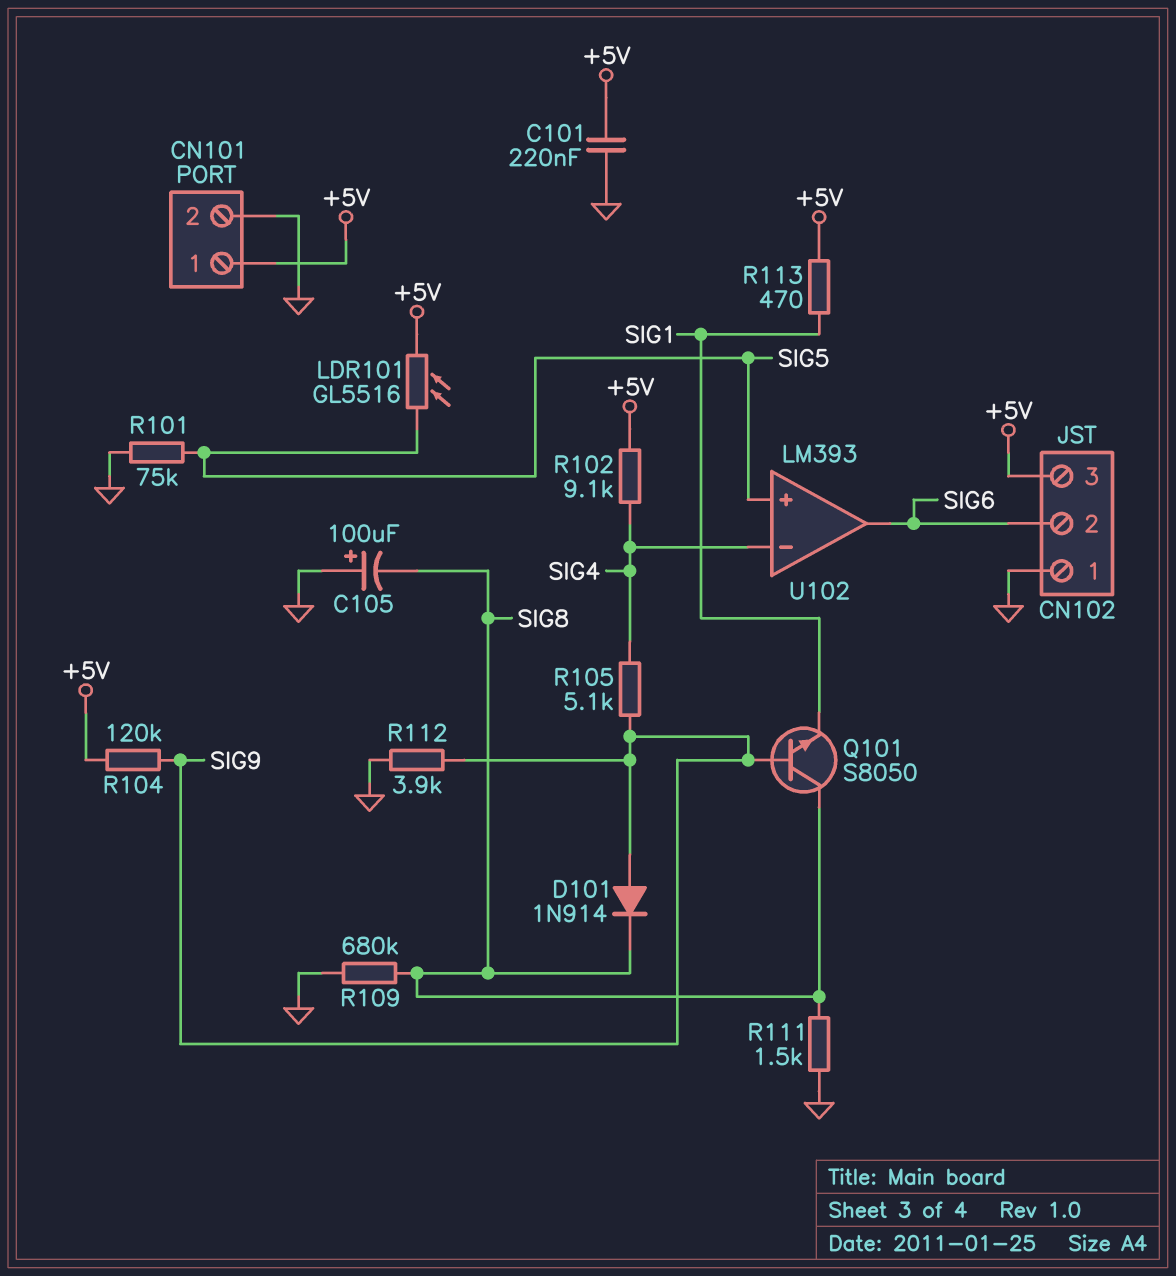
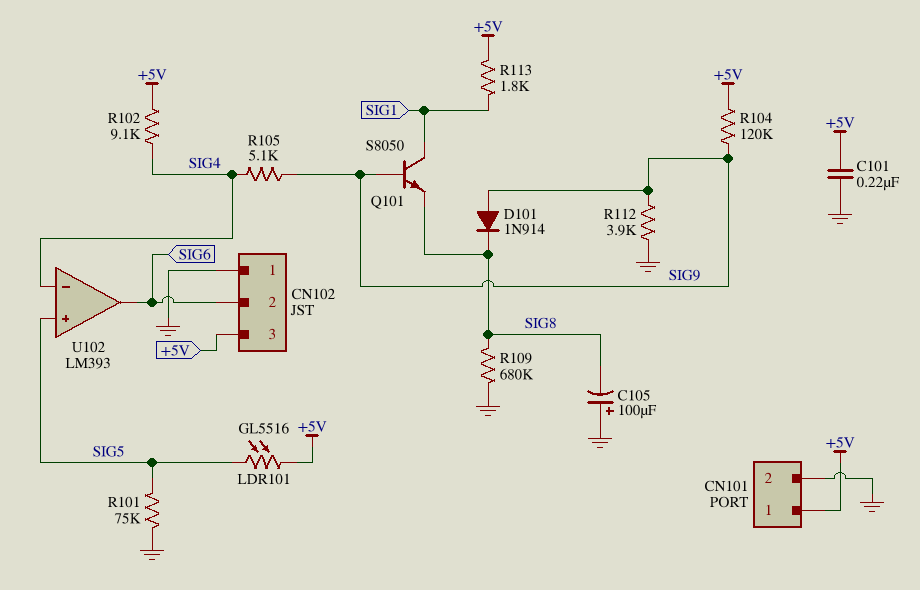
Q101: NPN S8050 (B SIG9, C SIG8, E SIG1) -> NPN S8050 (B SIG9, C SIG1, E SIG8)
R111: 1.5k (GND, SIG8) -> none
R113: 470 (+5V, SIG1) -> 1.8k (+5V, SIG1)

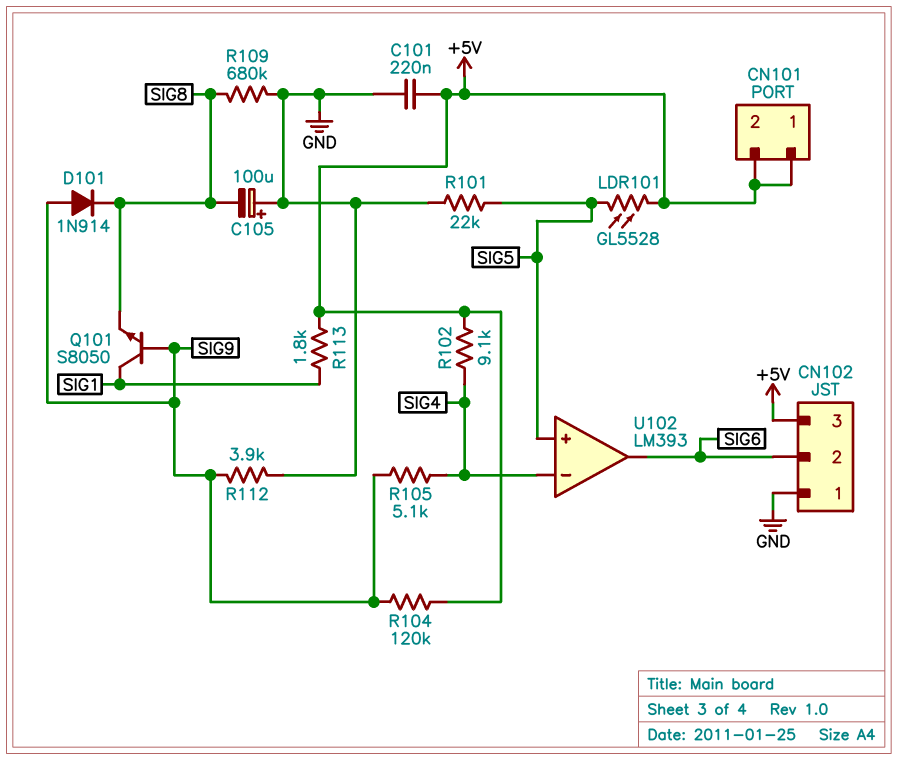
CN101 pin 2: GND -> +5V
LDR101: GL5516 (+5V, SIG5) -> GL5528 (+5V, SIG5)
R101: 75k (GND, SIG5) -> 22k (GND, SIG5)

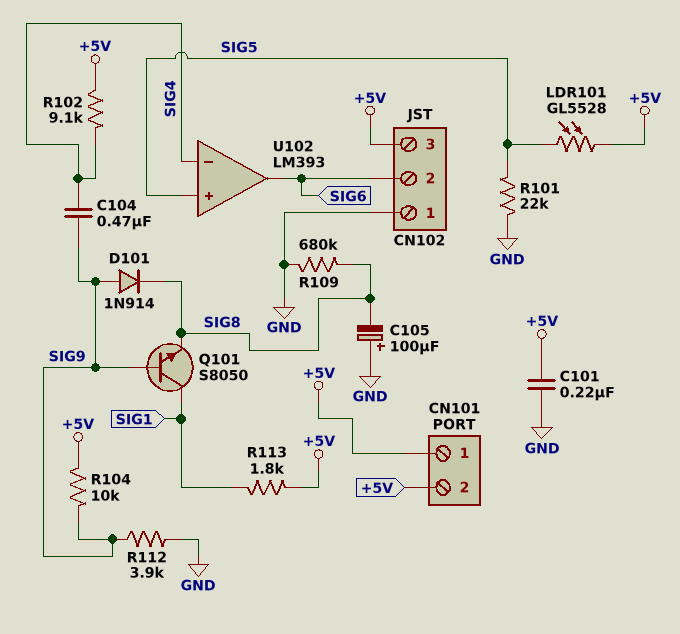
C104: none -> 470nF (SIG4, SIG9)
R104: 120k (+5V, SIG9) -> 10k (+5V, SIG9)
R105: 5.1k (SIG4, SIG9) -> none

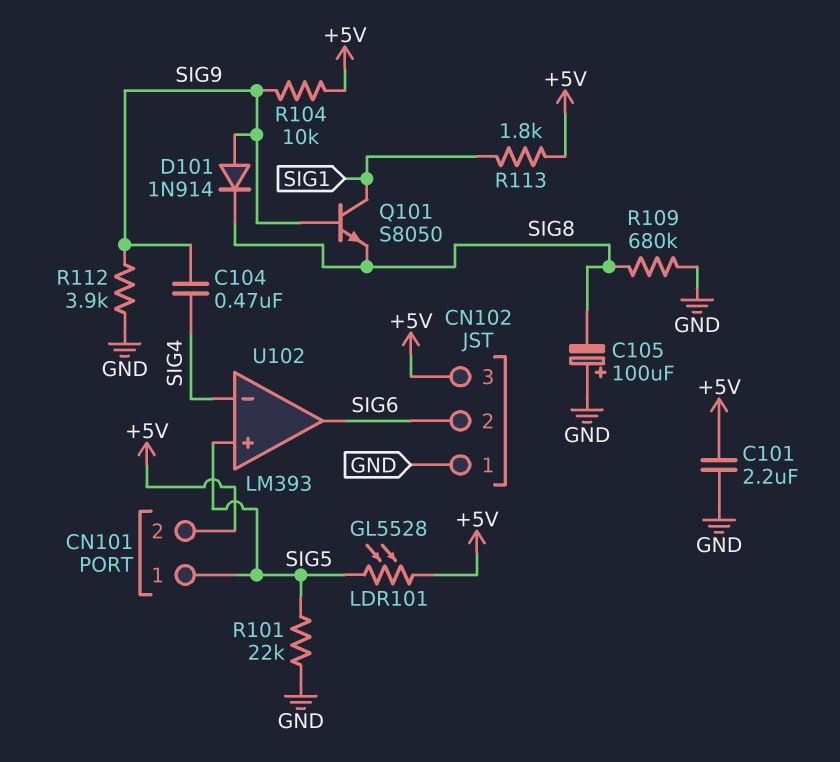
C101: 220nF (+5V, GND) -> 2.2uF (+5V, GND)
CN101 pin 1: +5V -> SIG5
R102: 9.1k (+5V, SIG4) -> none

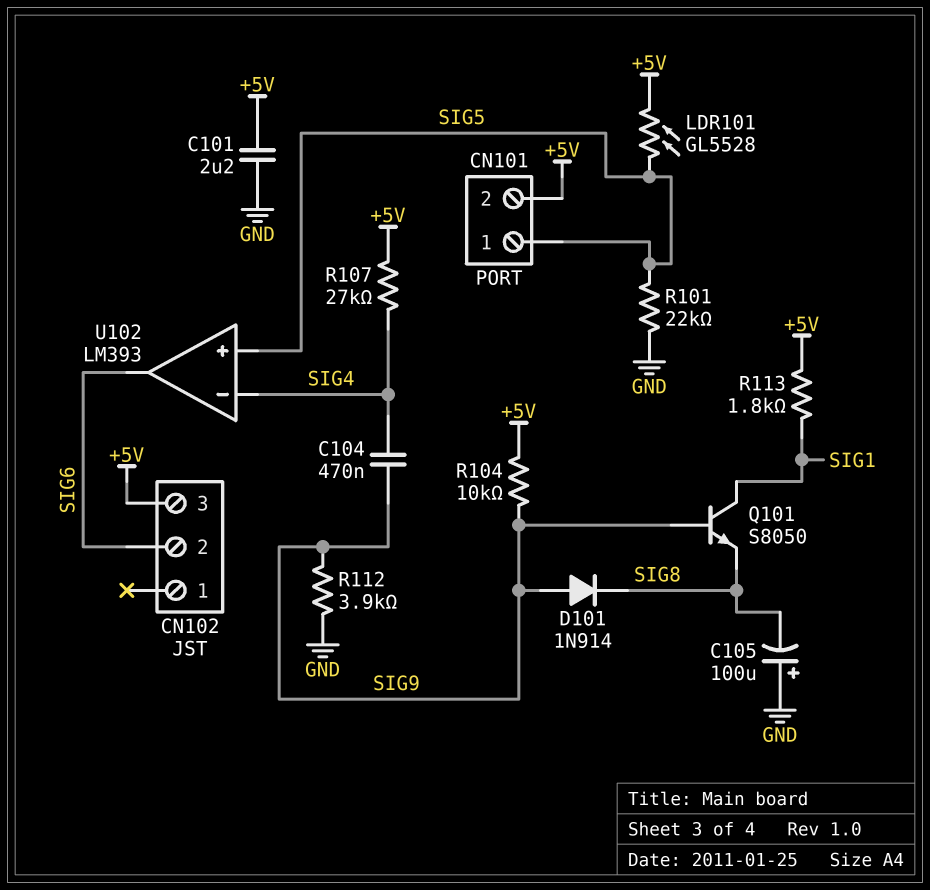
CN102 pin 1: GND -> none
R107: none -> 27k (+5V, SIG4)
R109: 680k (GND, SIG8) -> none

